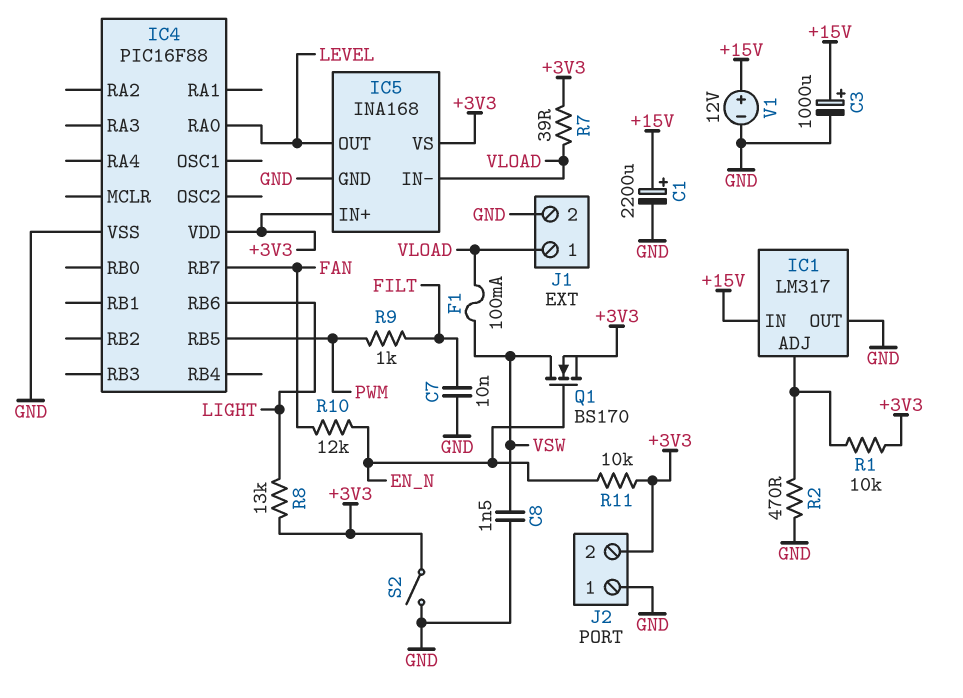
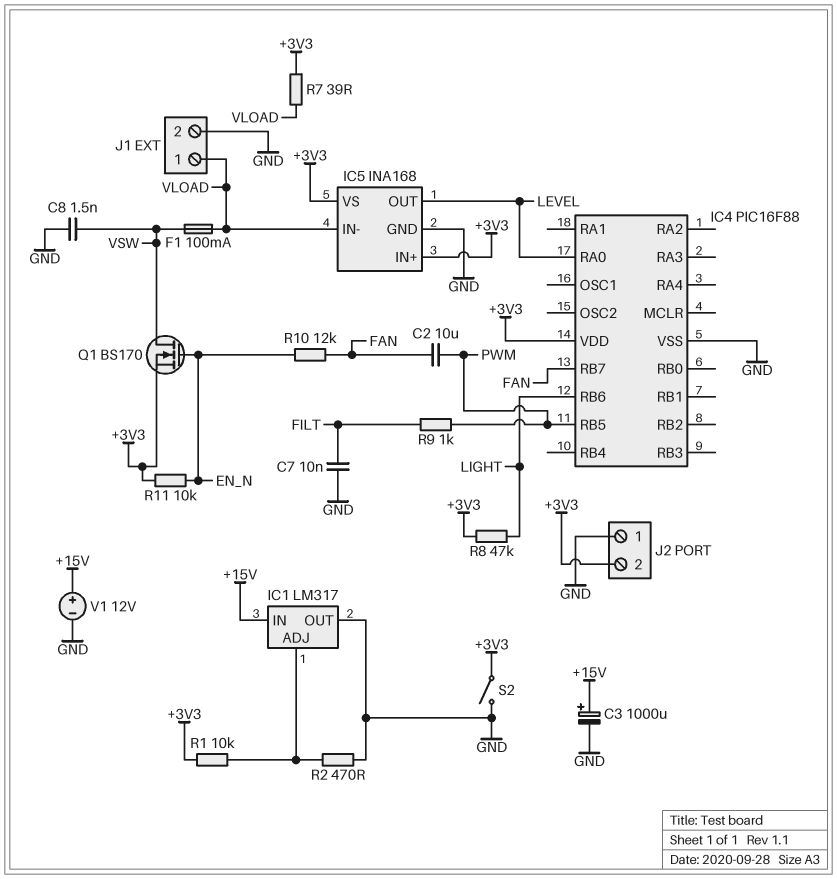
C1: 2200uF (plus +15V, minus GND) -> none
C2: none -> 10uF (FAN, PWM)
R8: 13k (+3V3, LIGHT) -> 47k (+3V3, LIGHT)

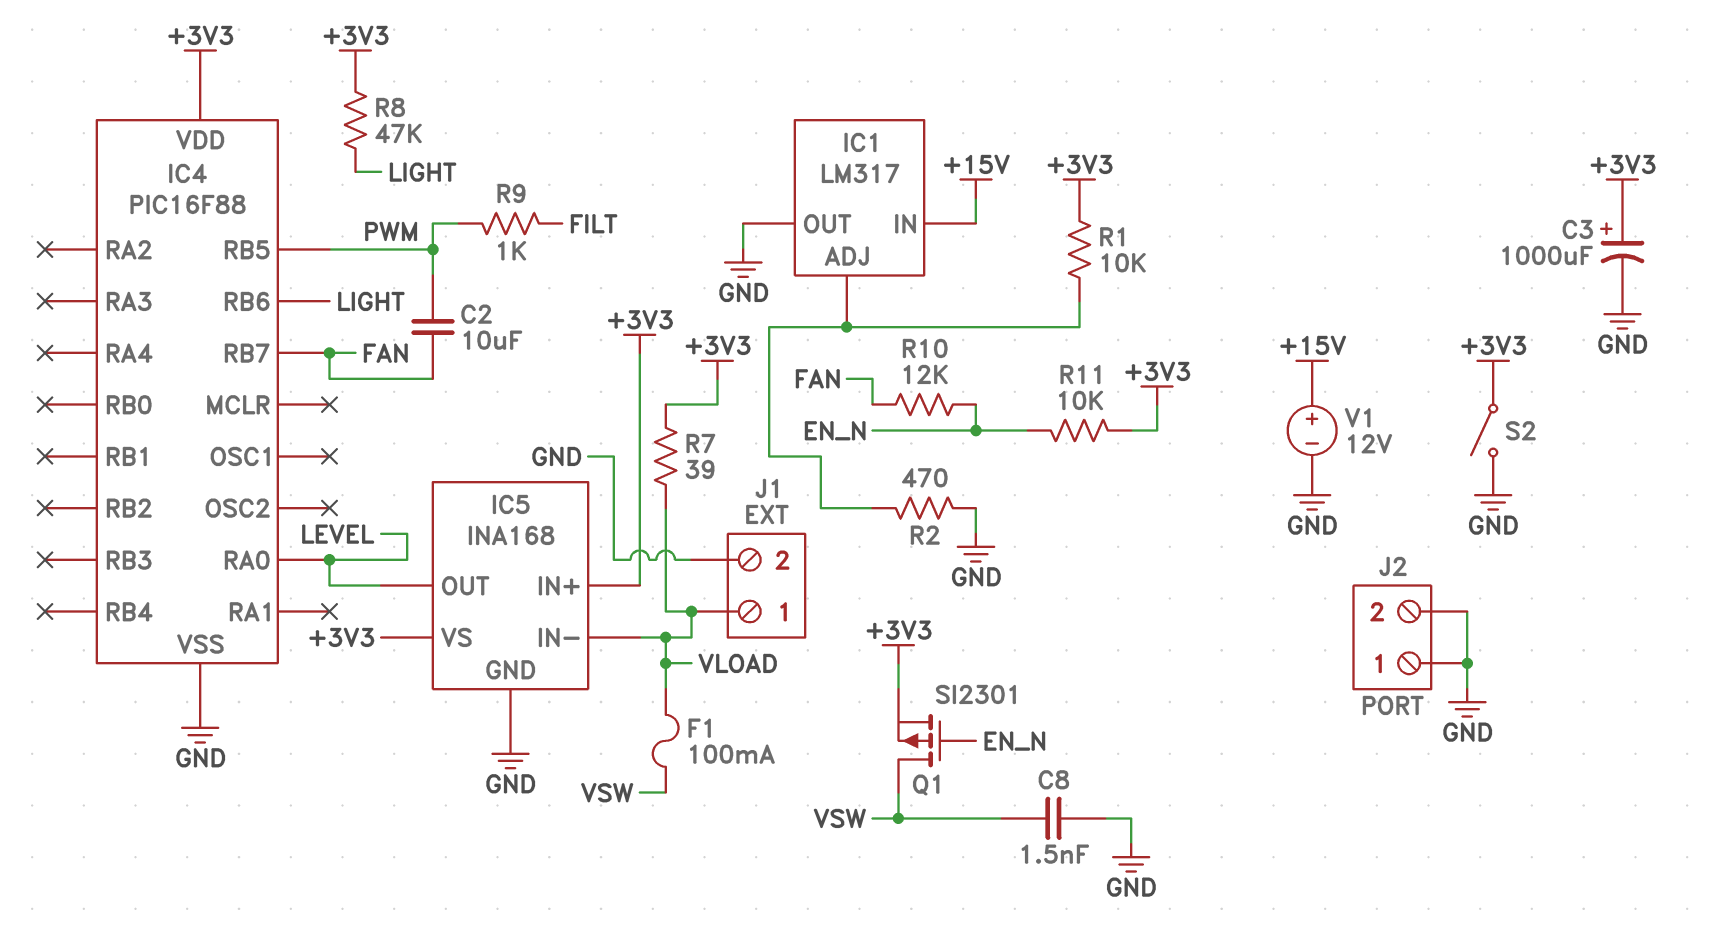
C3: 1000uF (plus +15V, minus GND) -> 1000uF (plus +3V3, minus GND)
C7: 10nF (FILT, GND) -> none
J2 pin 2: +3V3 -> GND
Q1: NMOS BS170 (G EN_N, D VSW, S +3V3) -> PMOS SI2301 (G EN_N, D VSW, S +3V3)

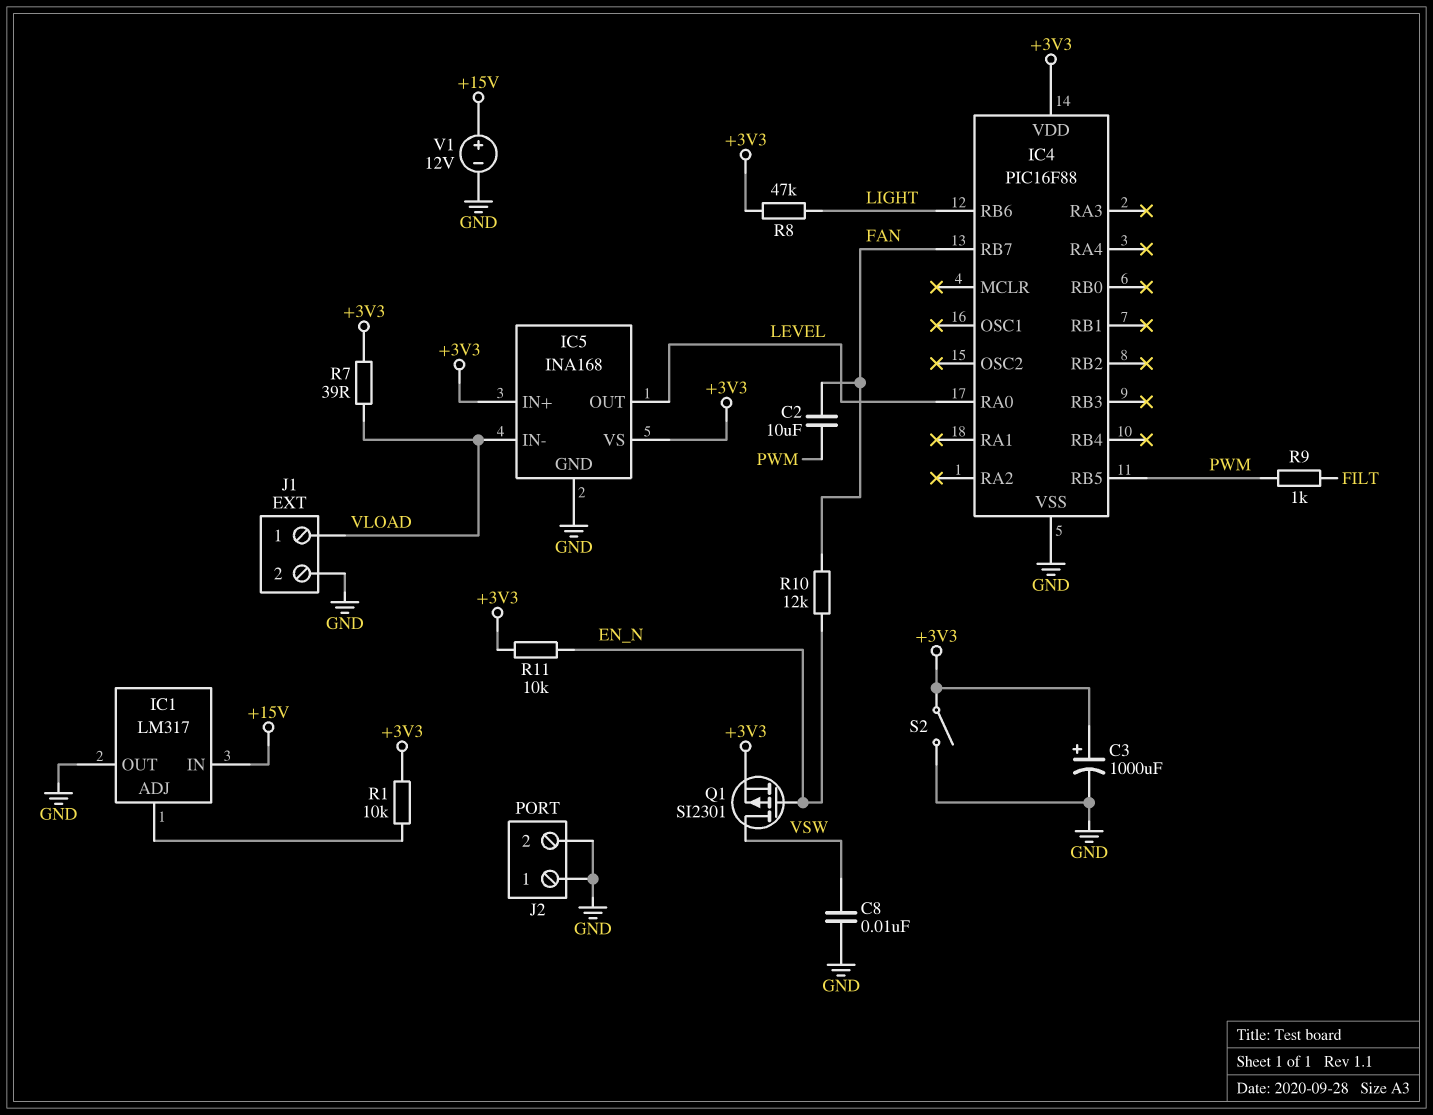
C8: 1.5nF (GND, VSW) -> 10nF (GND, VSW)
F1: 100mA (VLOAD, VSW) -> none
R2: 470 (GND, IC1/ADJ) -> none

